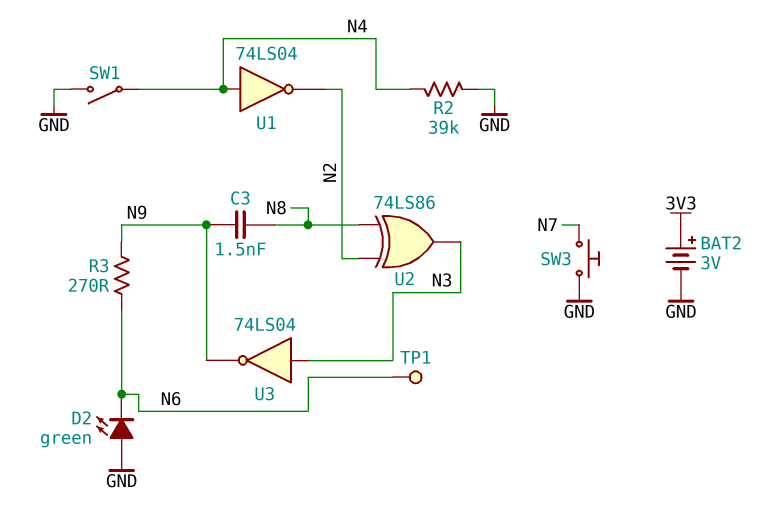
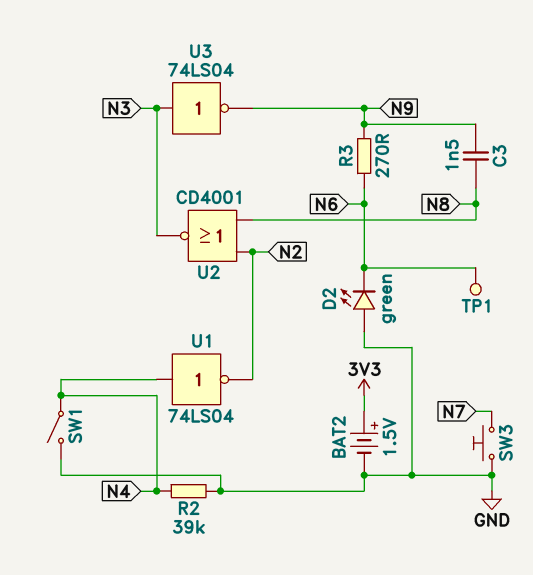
BAT2: 3V (plus 3V3, minus GND) -> 1.5V (plus 3V3, minus GND)
U2: XOR 74LS86 (in N2, in N8, out N3) -> NOR CD4001 (in N2, in N8, out N3)

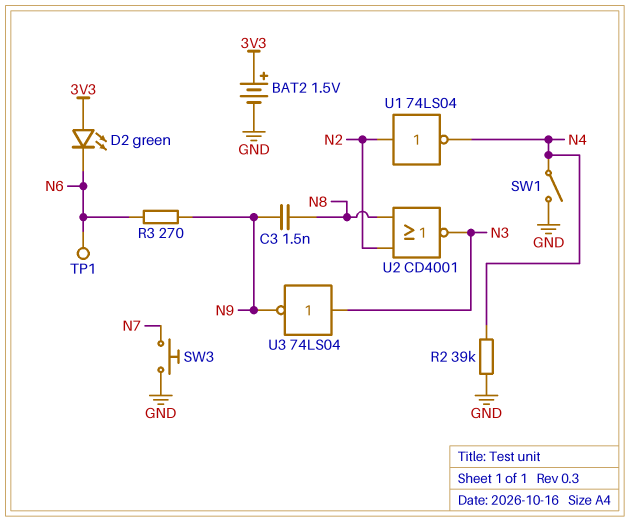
D2: LED green (A GND, K N6) -> LED green (A 3V3, K N6)
U1: NOT 74LS04 (in N4, out N2) -> NOT 74LS04 (in N2, out N4)

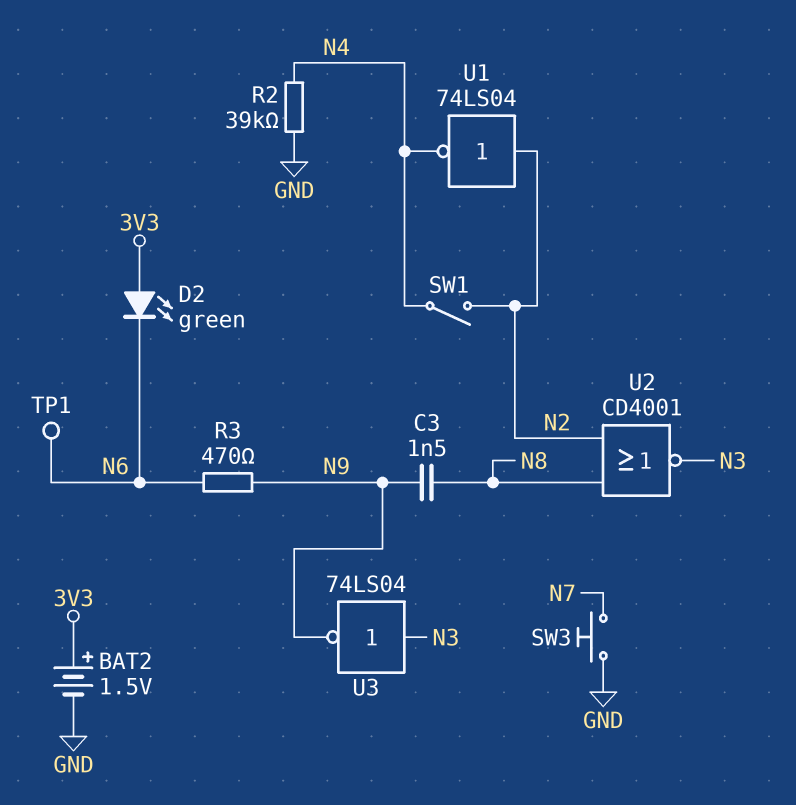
R3: 270 (N6, N9) -> 470 (N6, N9)
SW1: switch (GND, N4) -> switch (N2, N4)

